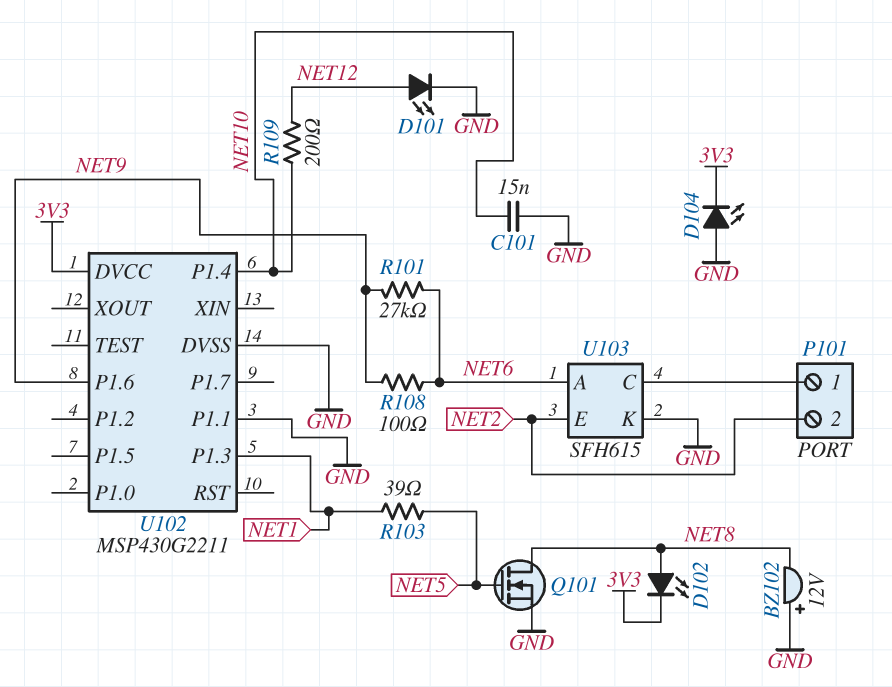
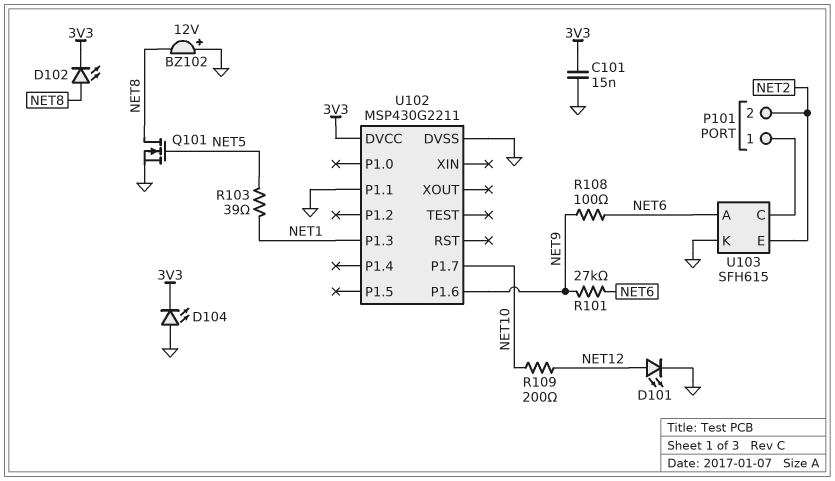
C101: 15nF (GND, NET10) -> 15nF (3V3, GND)
U102 pin P1.4: NET10 -> none
U102 pin P1.7: none -> NET10

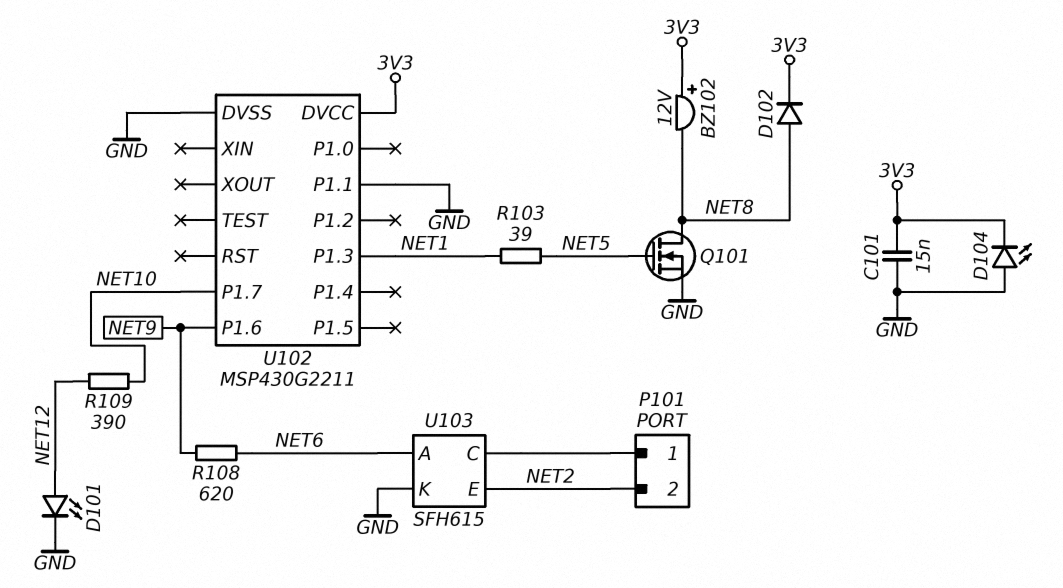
BZ102: buzzer 12V (plus GND, minus NET8) -> buzzer 12V (plus 3V3, minus NET8)
D102: LED (A NET8, K 3V3) -> diode (A NET8, K 3V3)
R101: 27k (NET6, NET9) -> none
R108: 100 (NET6, NET9) -> 620 (NET6, NET9)
R109: 200 (NET10, NET12) -> 390 (NET10, NET12)

